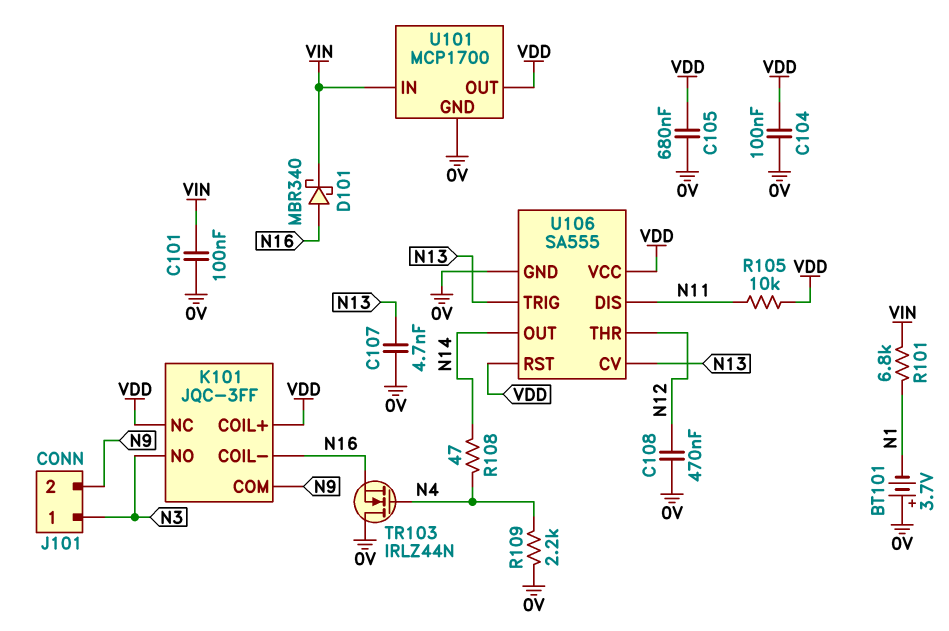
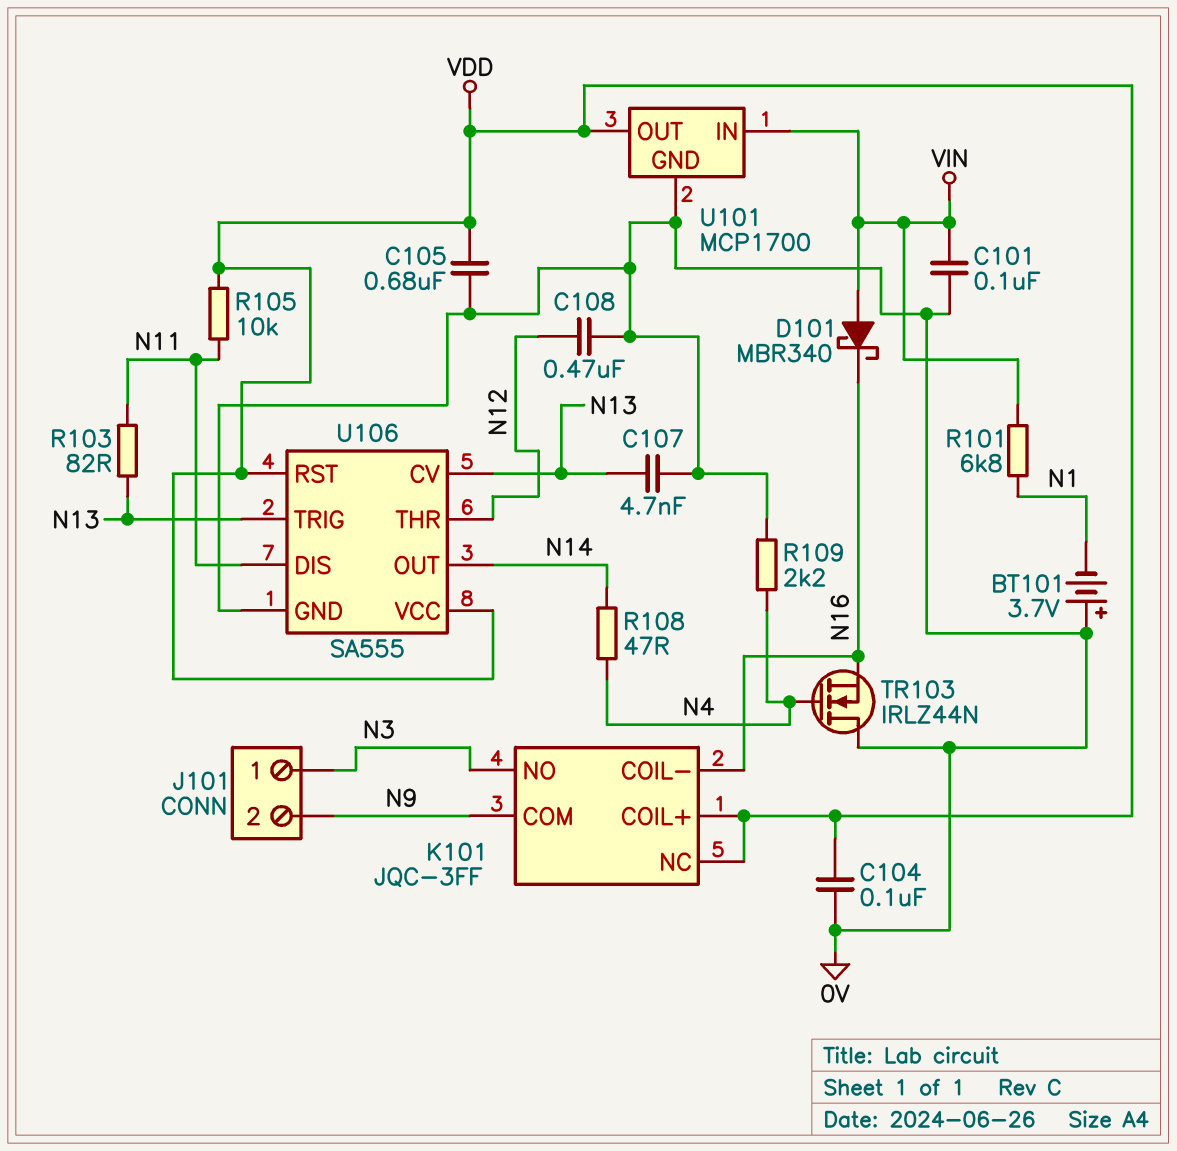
D101: schottky MBR340 (A N16, K VIN) -> schottky MBR340 (A VIN, K N16)
R103: none -> 82 (N11, N13)

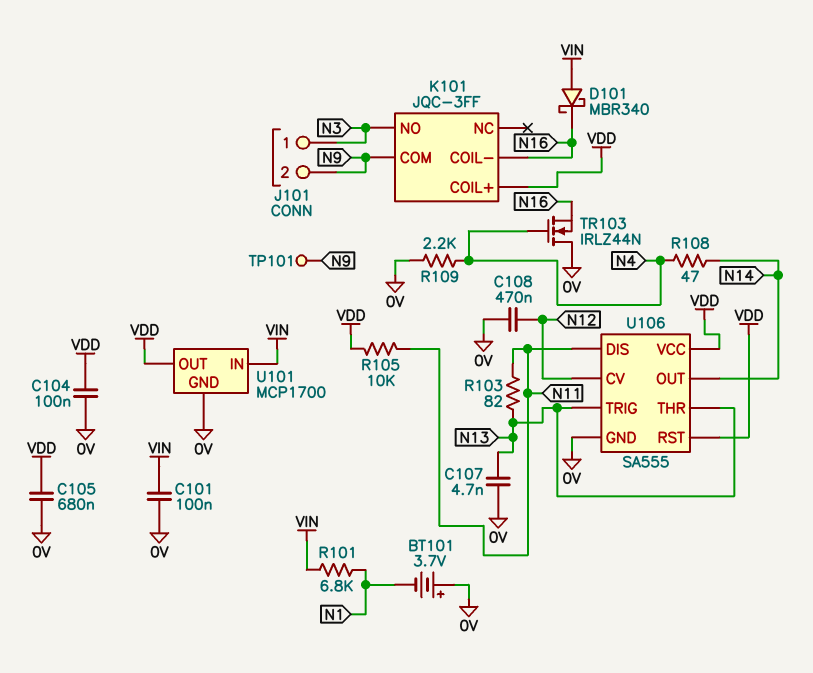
K101 pin NC: VDD -> none
TP101: none -> test point (N9)
U106 pin CV: N13 -> N12
U106 pin THR: N12 -> N13

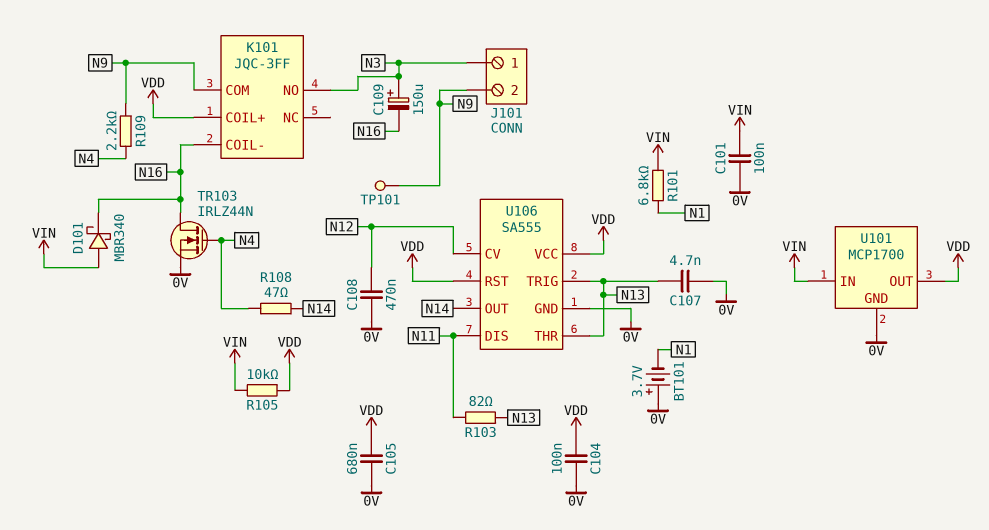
C109: none -> 150uF (plus N3, minus N16)
R105: 10k (N11, VDD) -> 10k (VDD, VIN)
R109: 2.2k (0V, N4) -> 2.2k (N4, N9)
TR103: NMOS IRLZ44N (G N4, D 0V, S N16) -> NMOS IRLZ44N (G N4, D N16, S 0V)

